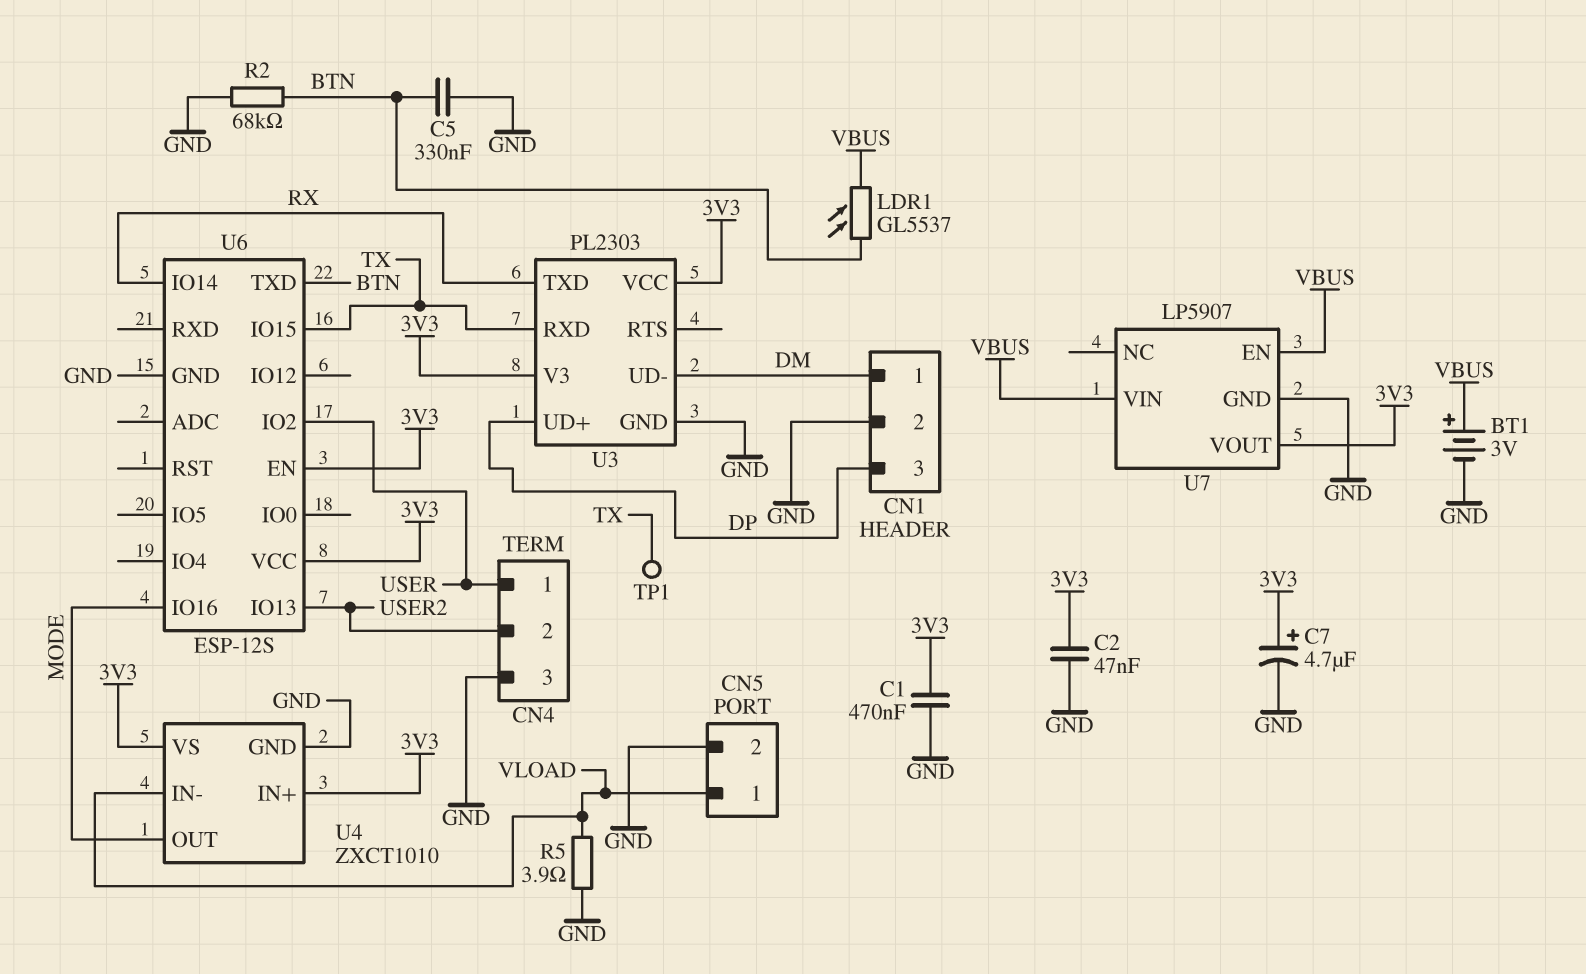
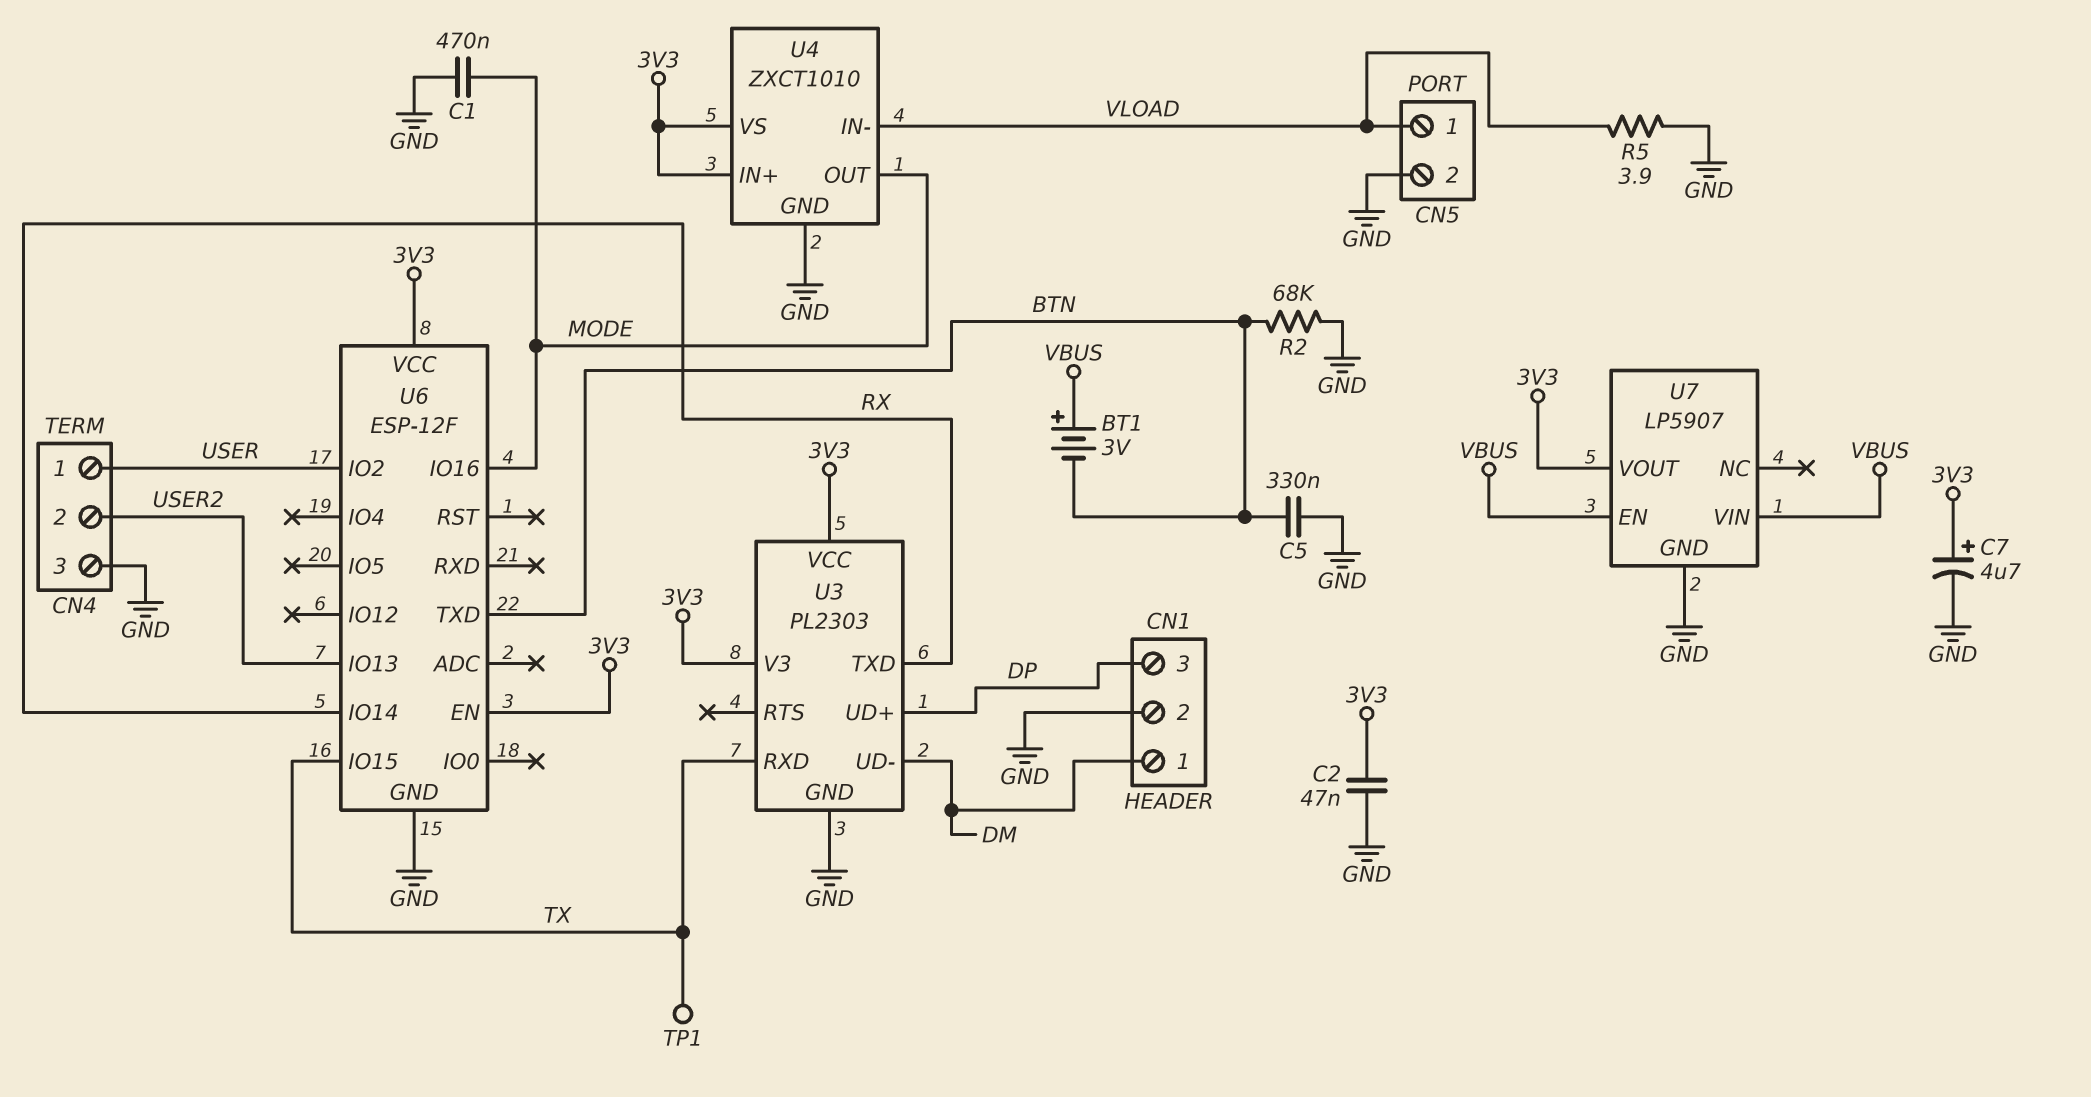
BT1: 3V (plus VBUS, minus GND) -> 3V (plus VBUS, minus BTN)
C1: 470nF (3V3, GND) -> 470nF (GND, MODE)
LDR1: GL5537 (BTN, VBUS) -> none
U6: ESP-12S -> ESP-12F

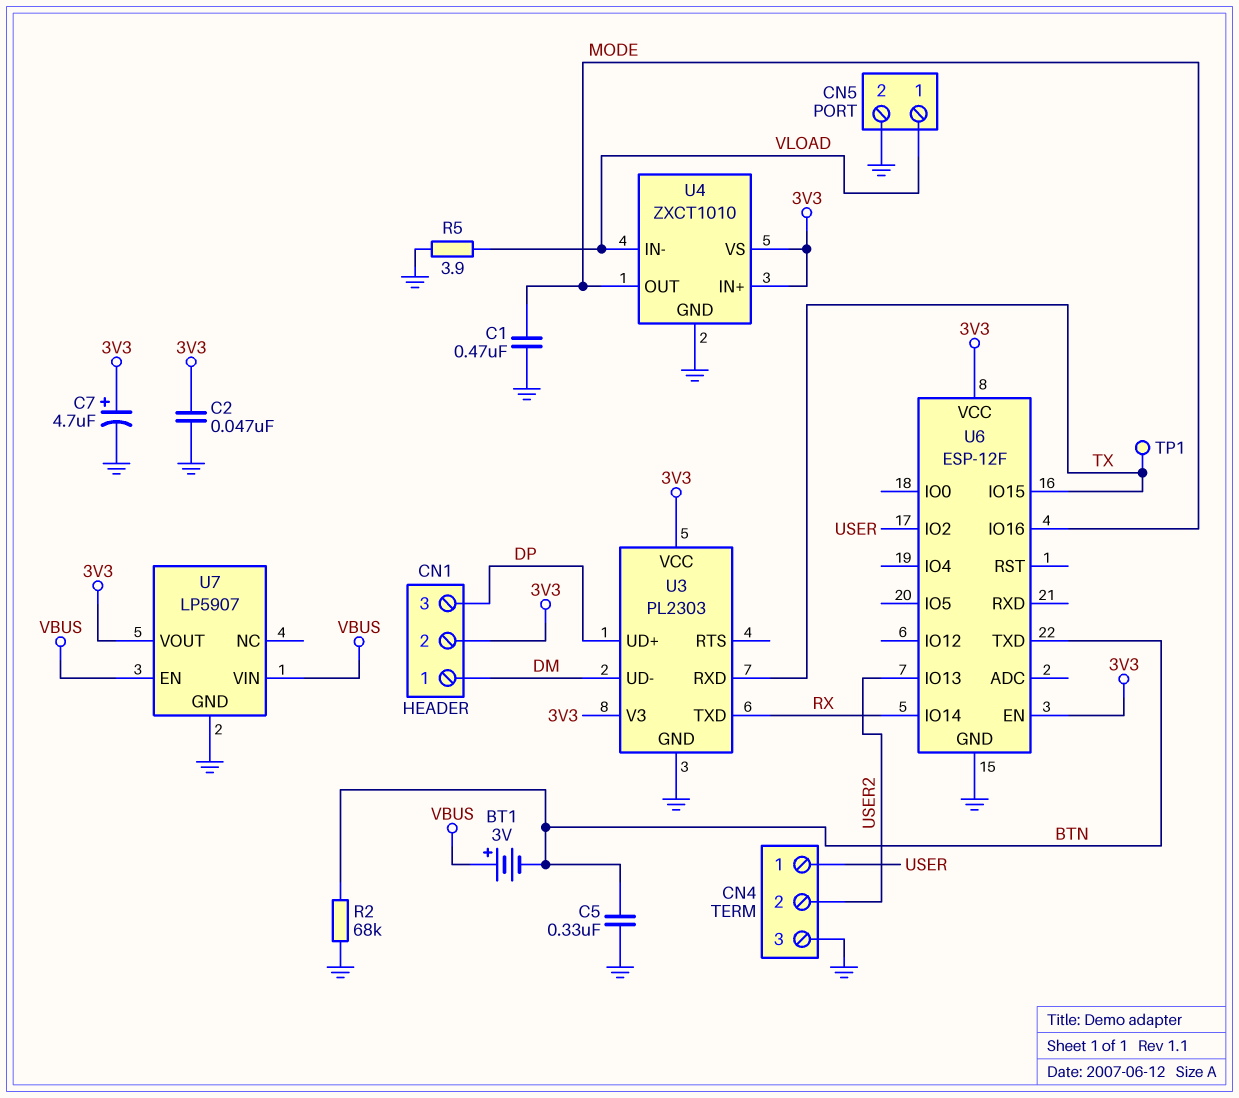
CN1 pin 2: GND -> 3V3

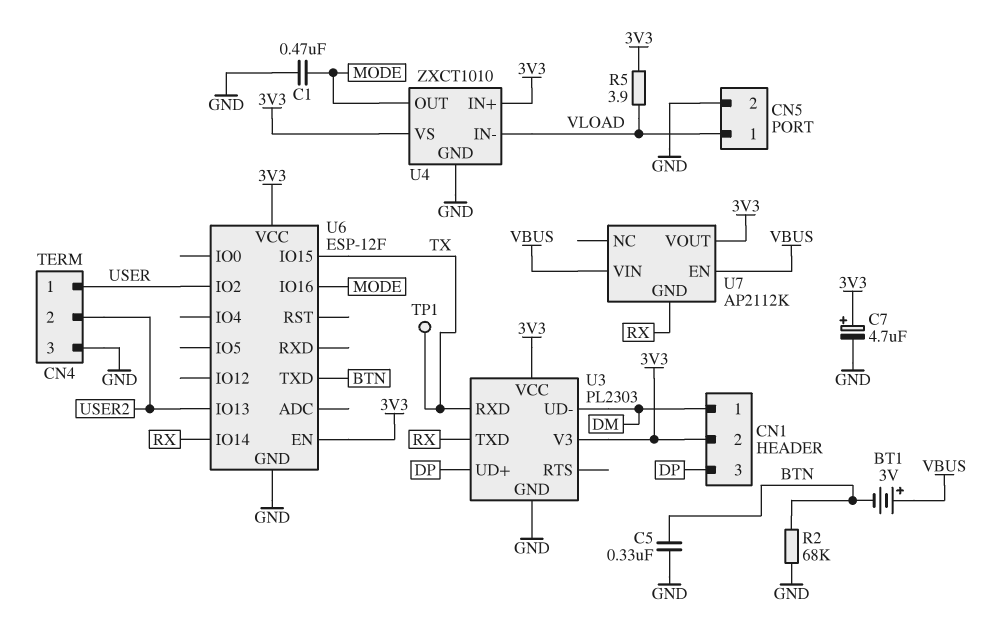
C2: 47nF (3V3, GND) -> none
R5: 3.9 (GND, VLOAD) -> 3.9 (3V3, VLOAD)
U7: LP5907 -> AP2112K
U7 pin GND: GND -> RX

